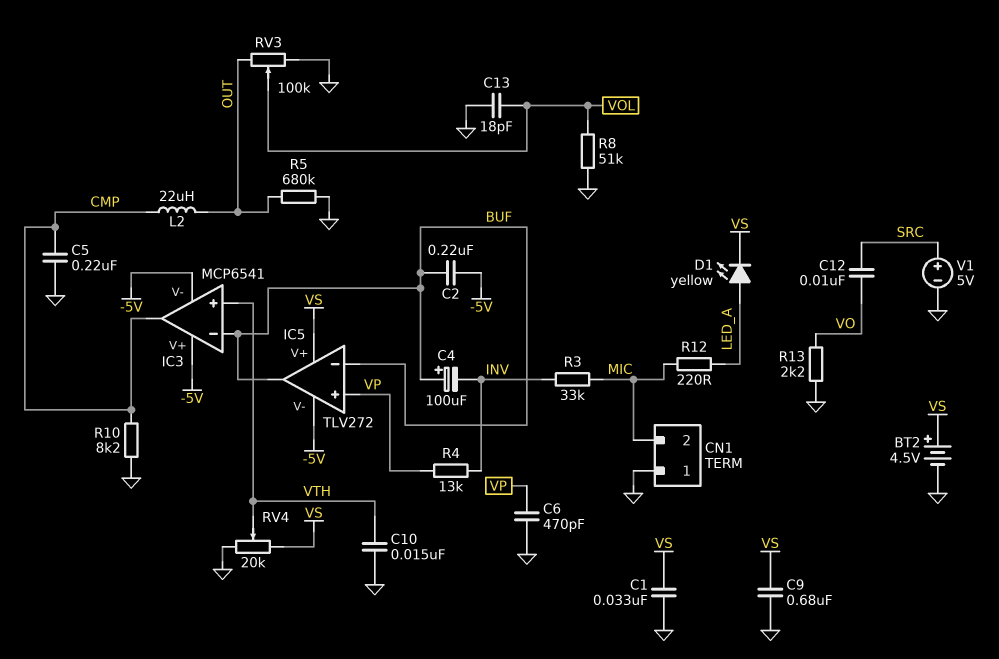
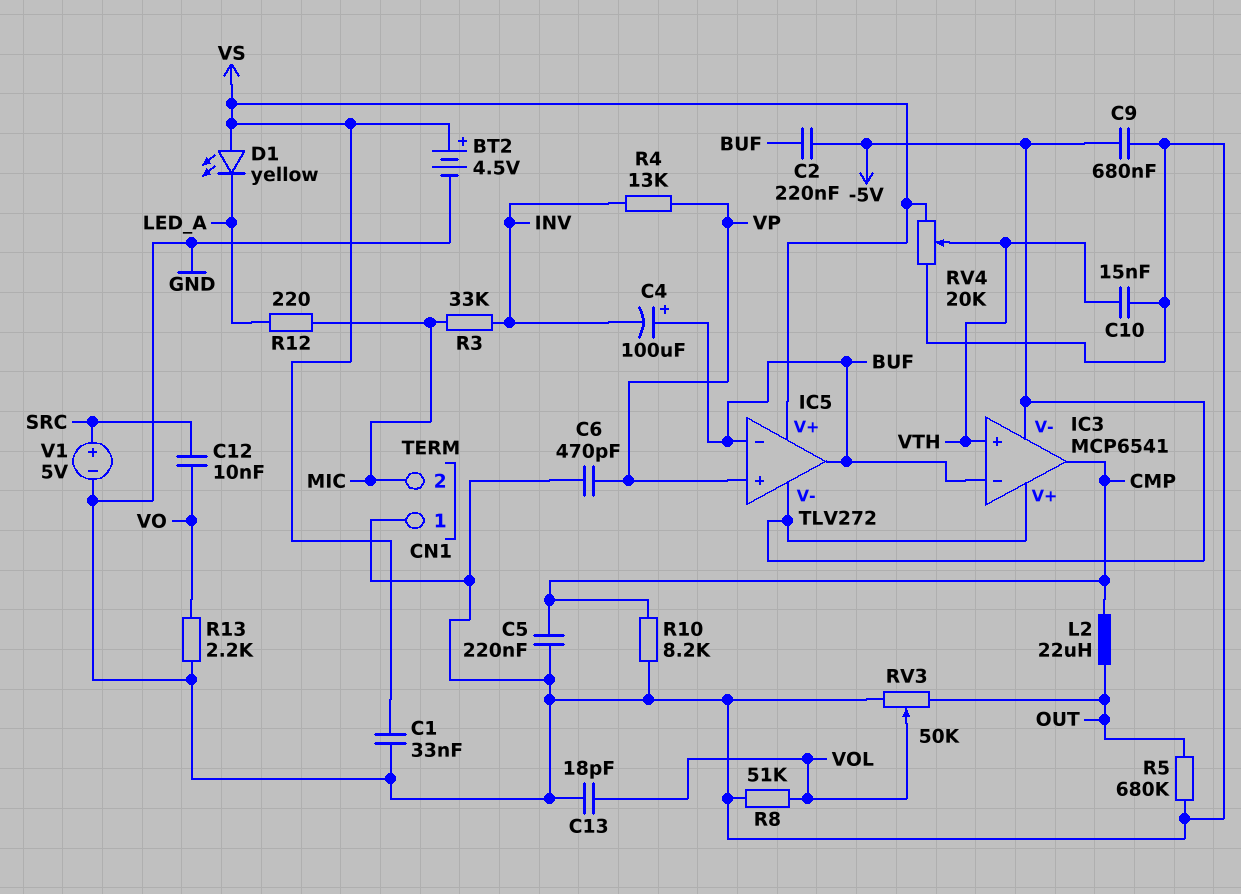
C9: 680nF (GND, VS) -> 680nF (-5V, GND)
D1: LED yellow (A LED_A, K VS) -> LED yellow (A VS, K LED_A)
RV3: 100k (GND, OUT, wiper VOL) -> 50k (GND, OUT, wiper VOL)

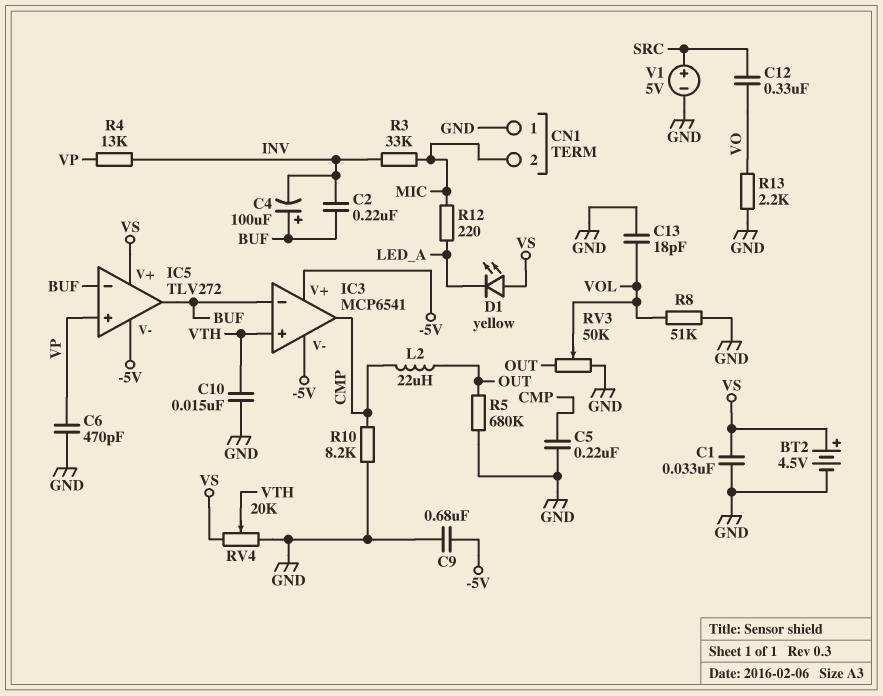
C2: 220nF (-5V, BUF) -> 220nF (BUF, INV)
C12: 10nF (SRC, VO) -> 330nF (SRC, VO)

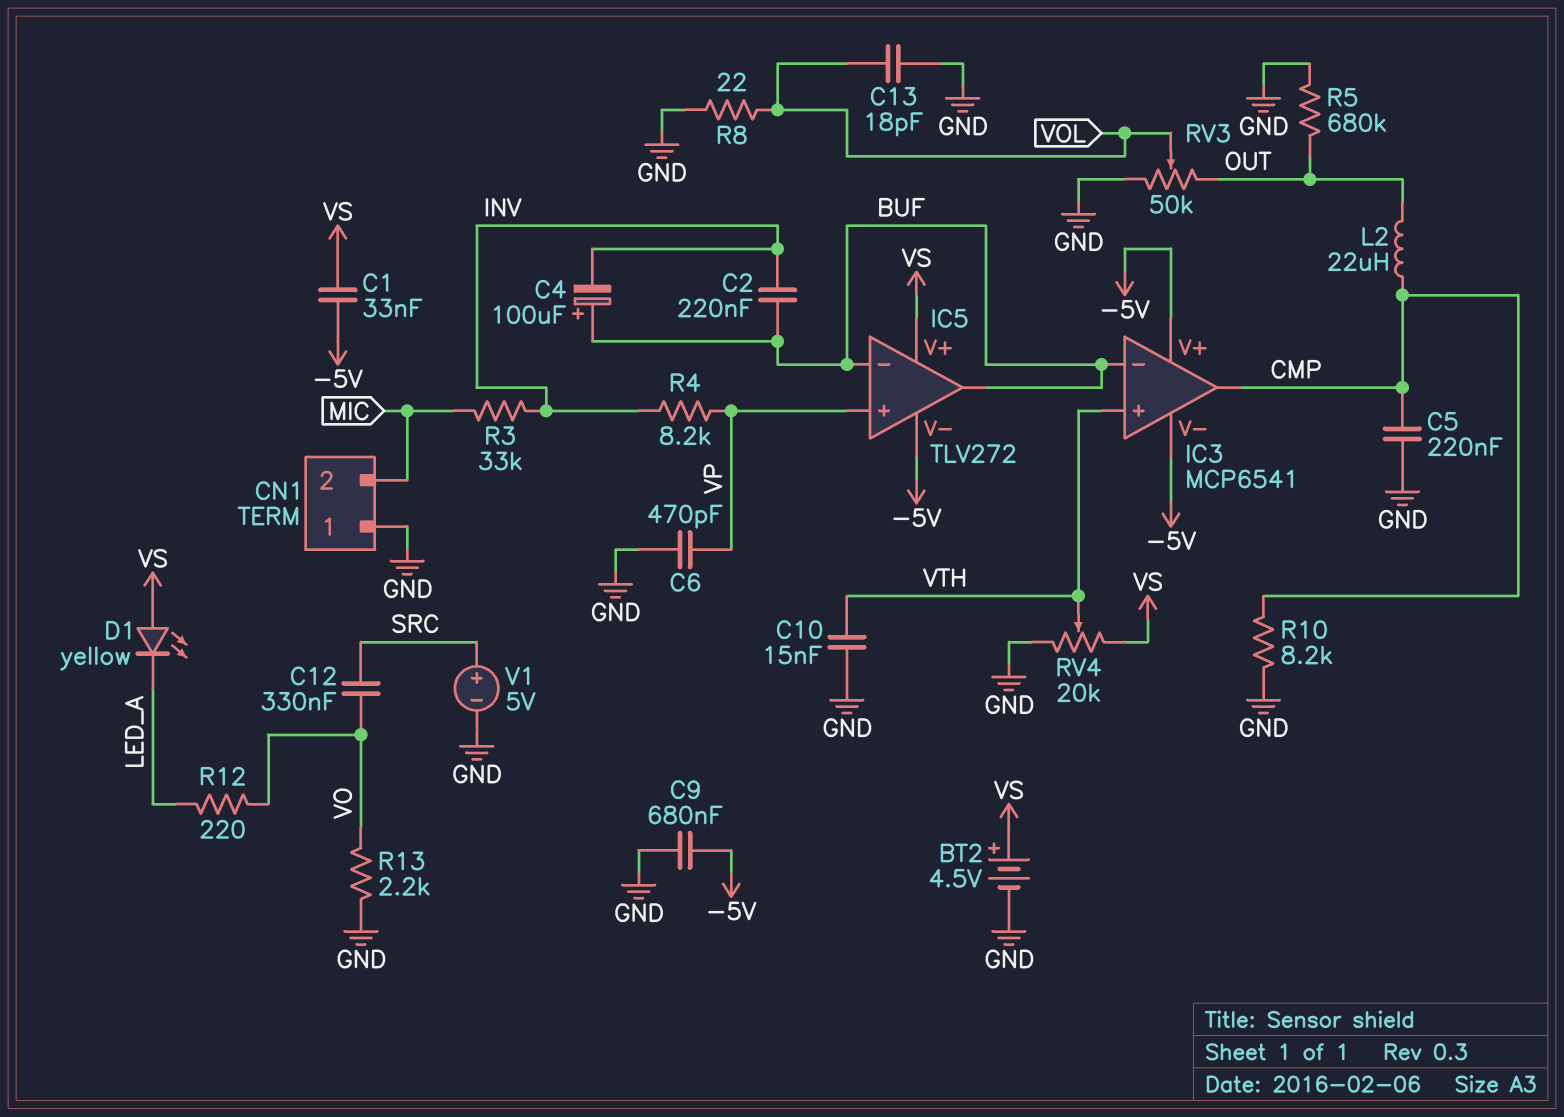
C1: 33nF (GND, VS) -> 33nF (-5V, VS)
R4: 13k (INV, VP) -> 8.2k (INV, VP)
R8: 51k (GND, VOL) -> 22 (GND, VOL)
R12: 220 (LED_A, MIC) -> 220 (LED_A, VO)

